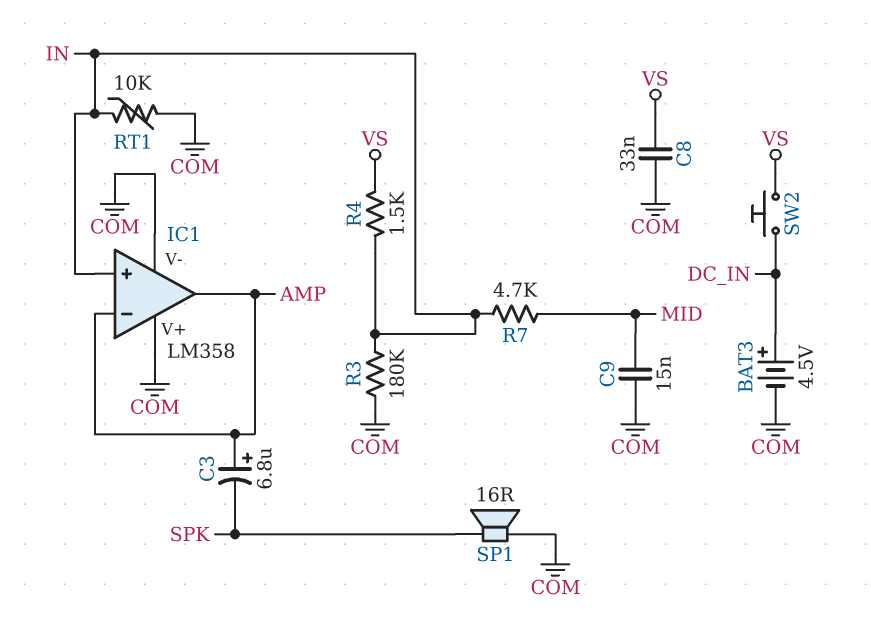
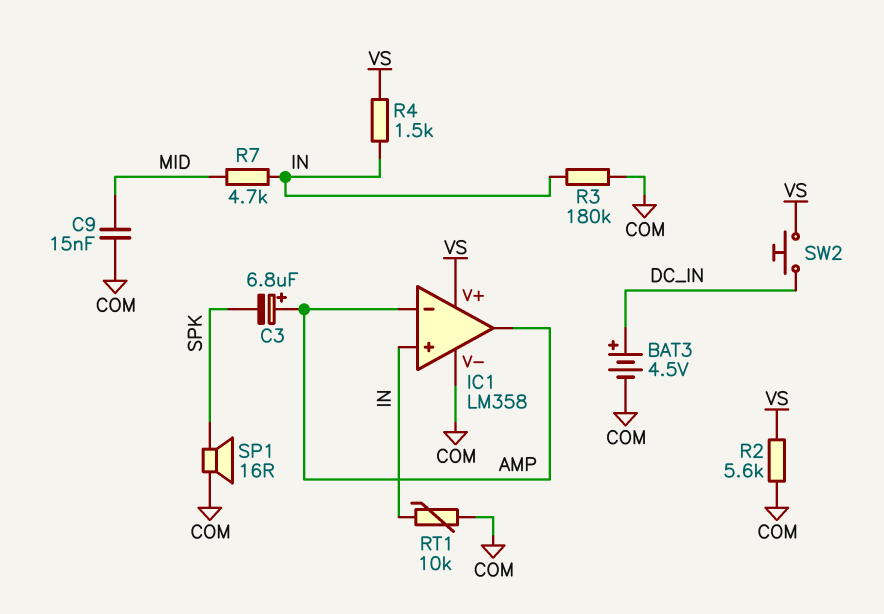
C8: 33nF (COM, VS) -> none
IC1 pin V+: COM -> VS
R2: none -> 5.6k (COM, VS)

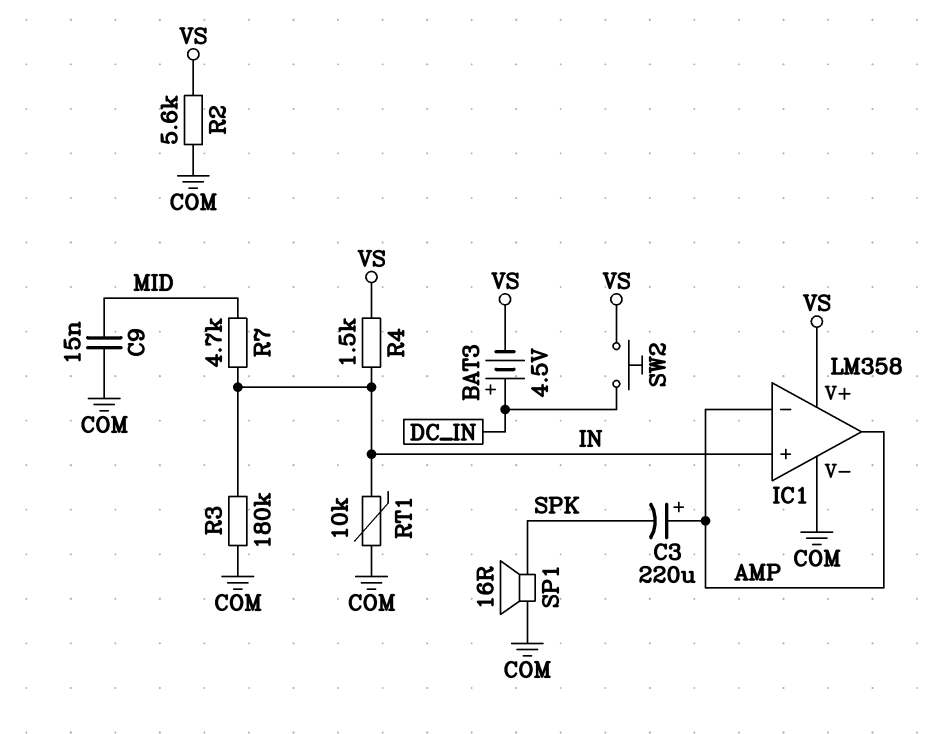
BAT3: 4.5V (plus DC_IN, minus COM) -> 4.5V (plus DC_IN, minus VS)
C3: 6.8uF (plus AMP, minus SPK) -> 220uF (plus AMP, minus SPK)

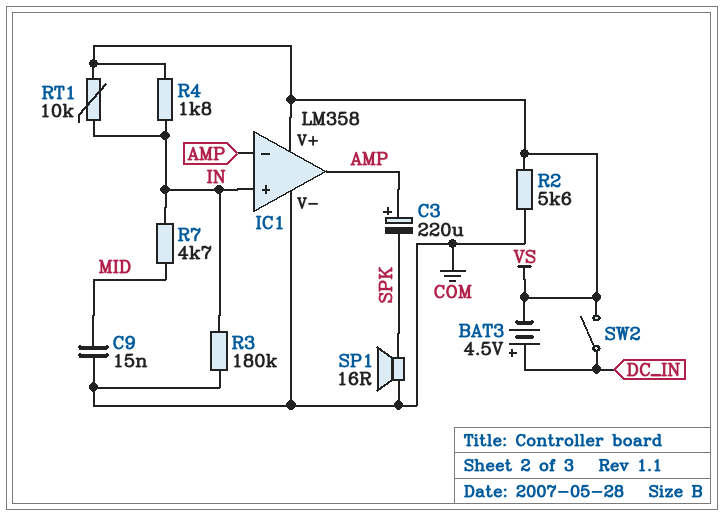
R4: 1.5k (IN, VS) -> 1.8k (IN, VS)
RT1: 10k (COM, IN) -> 10k (IN, VS)
SW2: button (DC_IN, VS) -> switch (DC_IN, VS)

